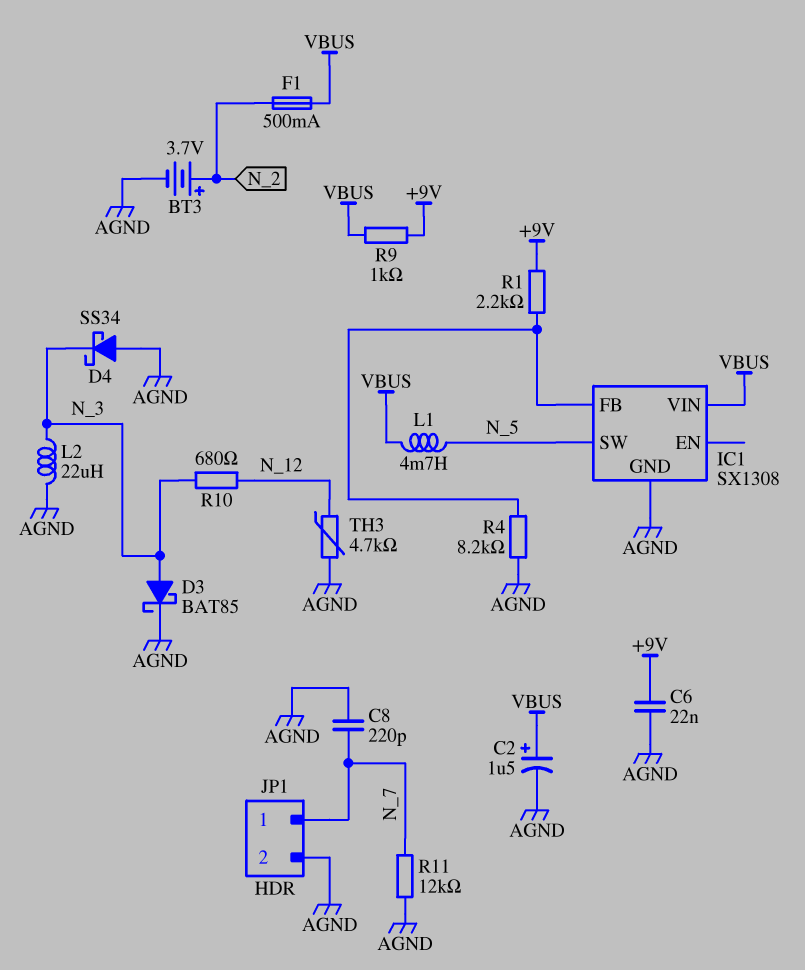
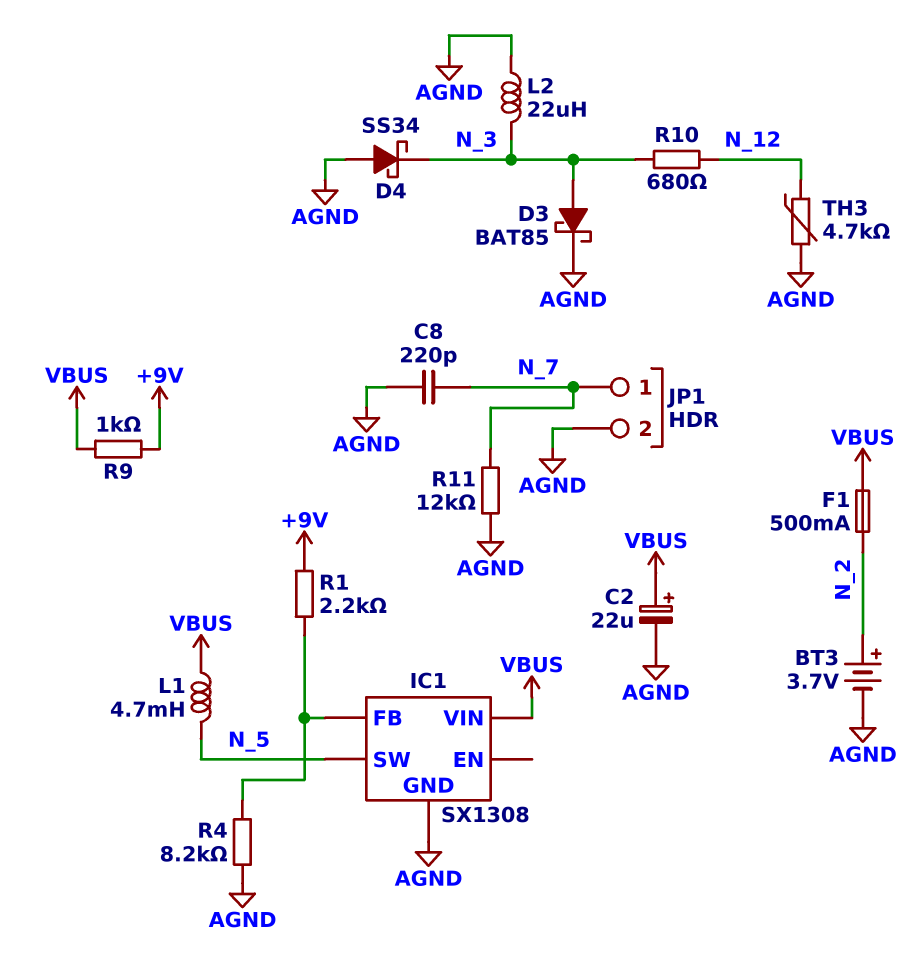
C2: 1.5uF (plus VBUS, minus AGND) -> 22uF (plus VBUS, minus AGND)
C6: 22nF (+9V, AGND) -> none

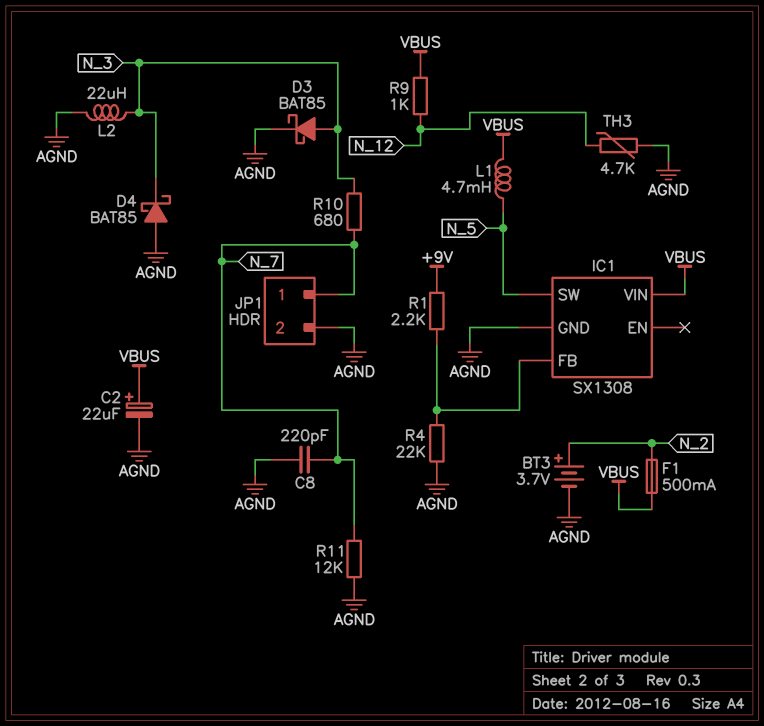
D4: schottky SS34 (A AGND, K N_3) -> schottky BAT85 (A AGND, K N_3)
R4: 8.2k (AGND, IC1/FB) -> 22k (AGND, IC1/FB)
R9: 1k (+9V, VBUS) -> 1k (N_12, VBUS)
R10: 680 (N_3, N_12) -> 680 (N_3, N_7)

